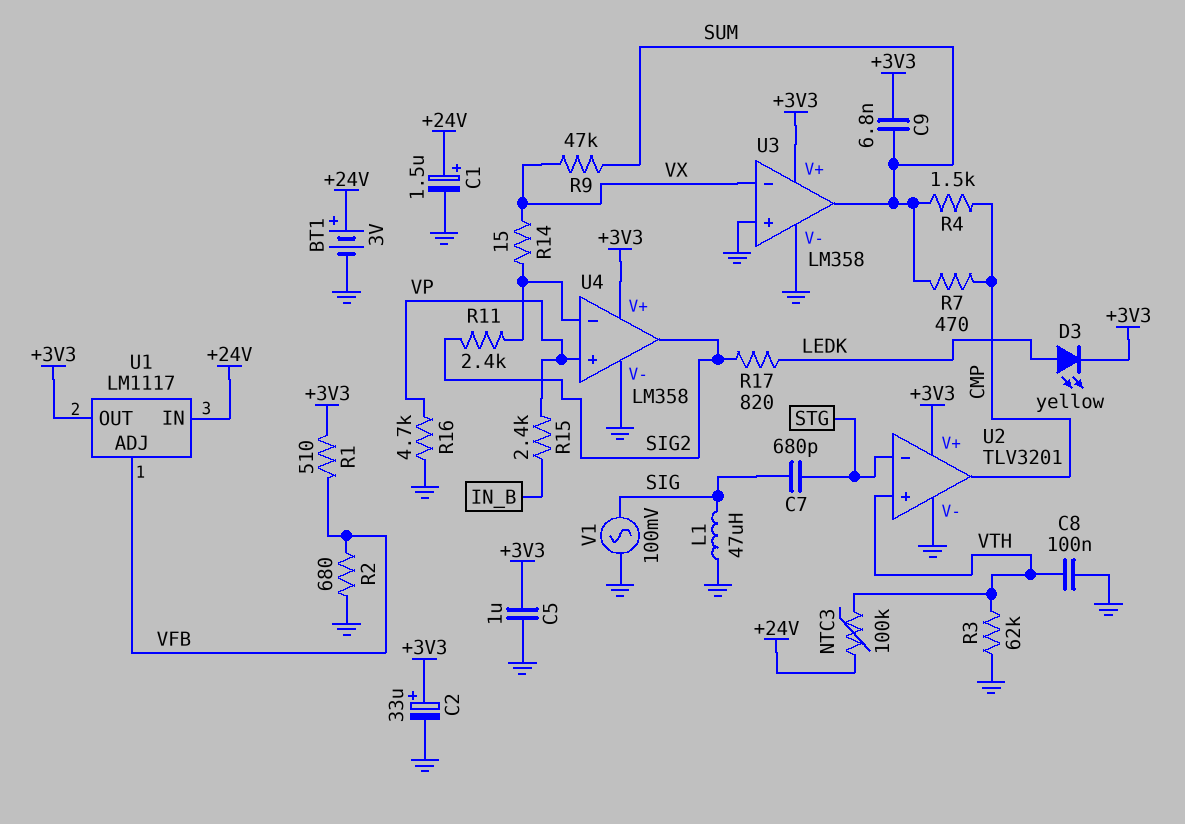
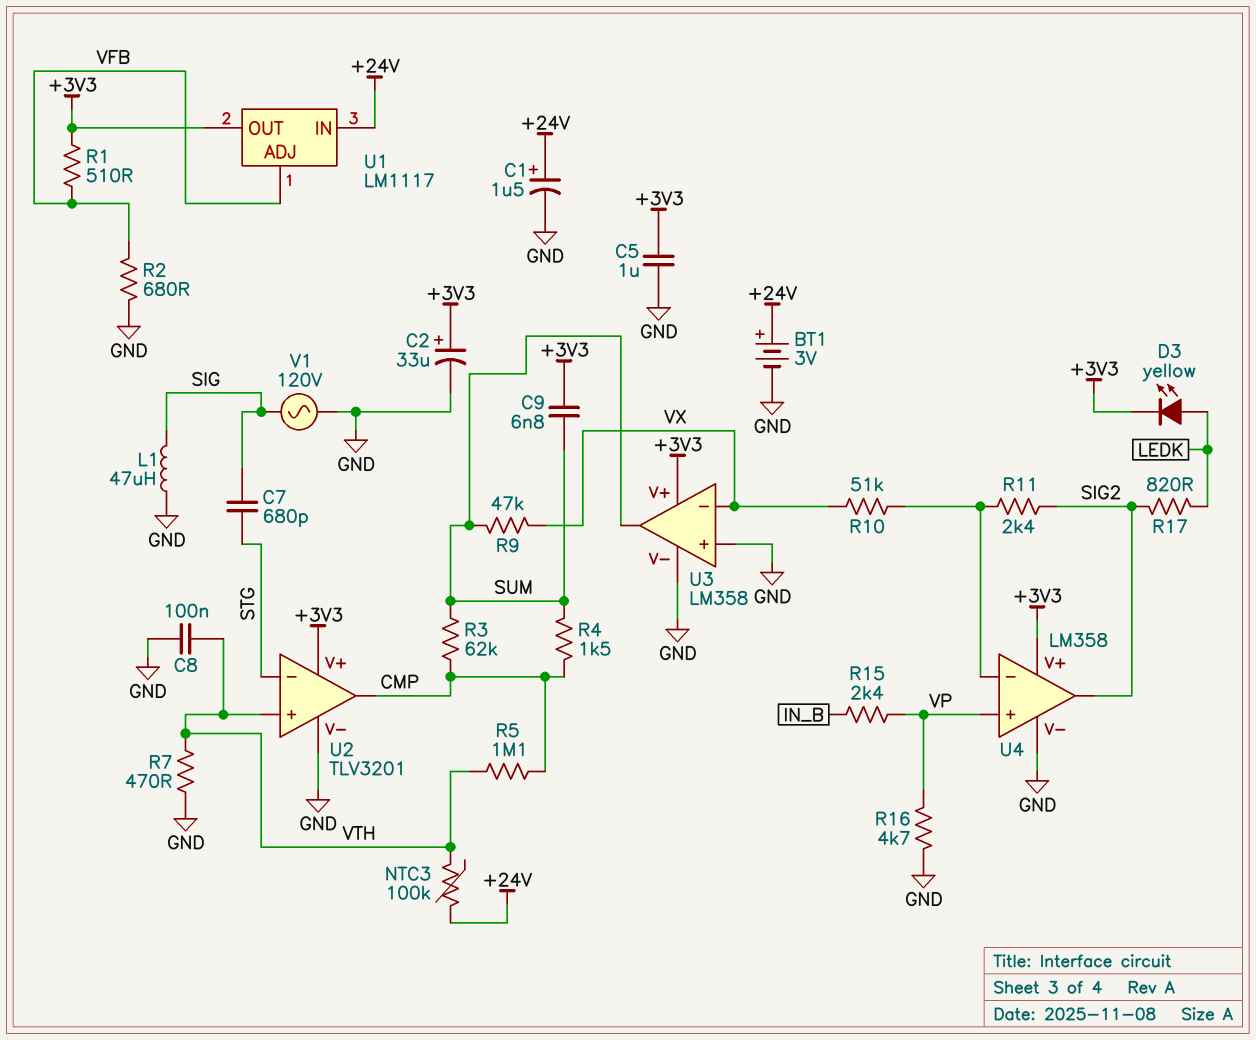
R3: 62k (GND, VTH) -> 62k (CMP, SUM)
R5: none -> 1.1M (CMP, VTH)
R7: 470 (CMP, SUM) -> 470 (GND, VTH)
R10: none -> 51k (U4/in-, VX)
R14: 15 (U4/in-, VX) -> none
V1: AC 100mV (GND, SIG) -> AC 120V (GND, SIG)

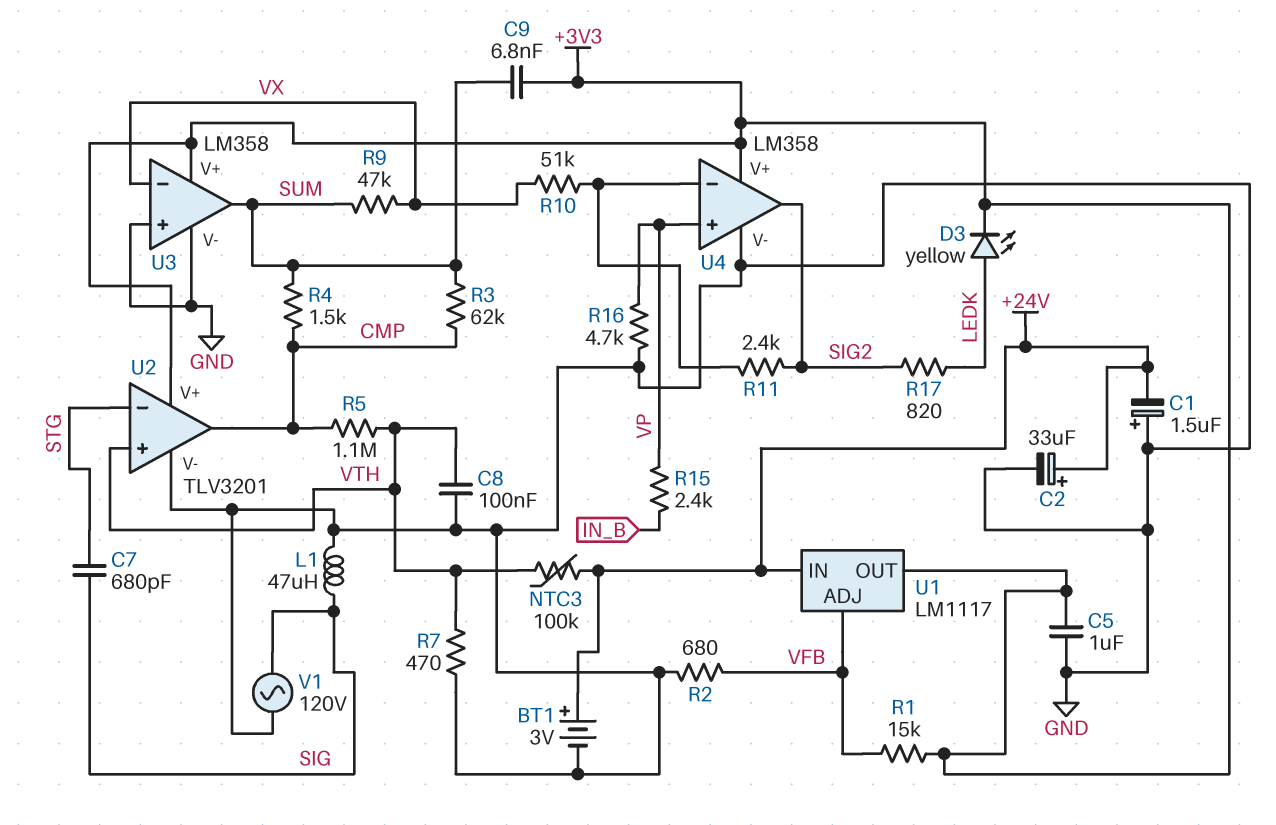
C1: 1.5uF (plus +24V, minus GND) -> 1.5uF (plus GND, minus +24V)
C2: 33uF (plus +3V3, minus GND) -> 33uF (plus +24V, minus GND)
R1: 510 (+3V3, VFB) -> 15k (+3V3, VFB)

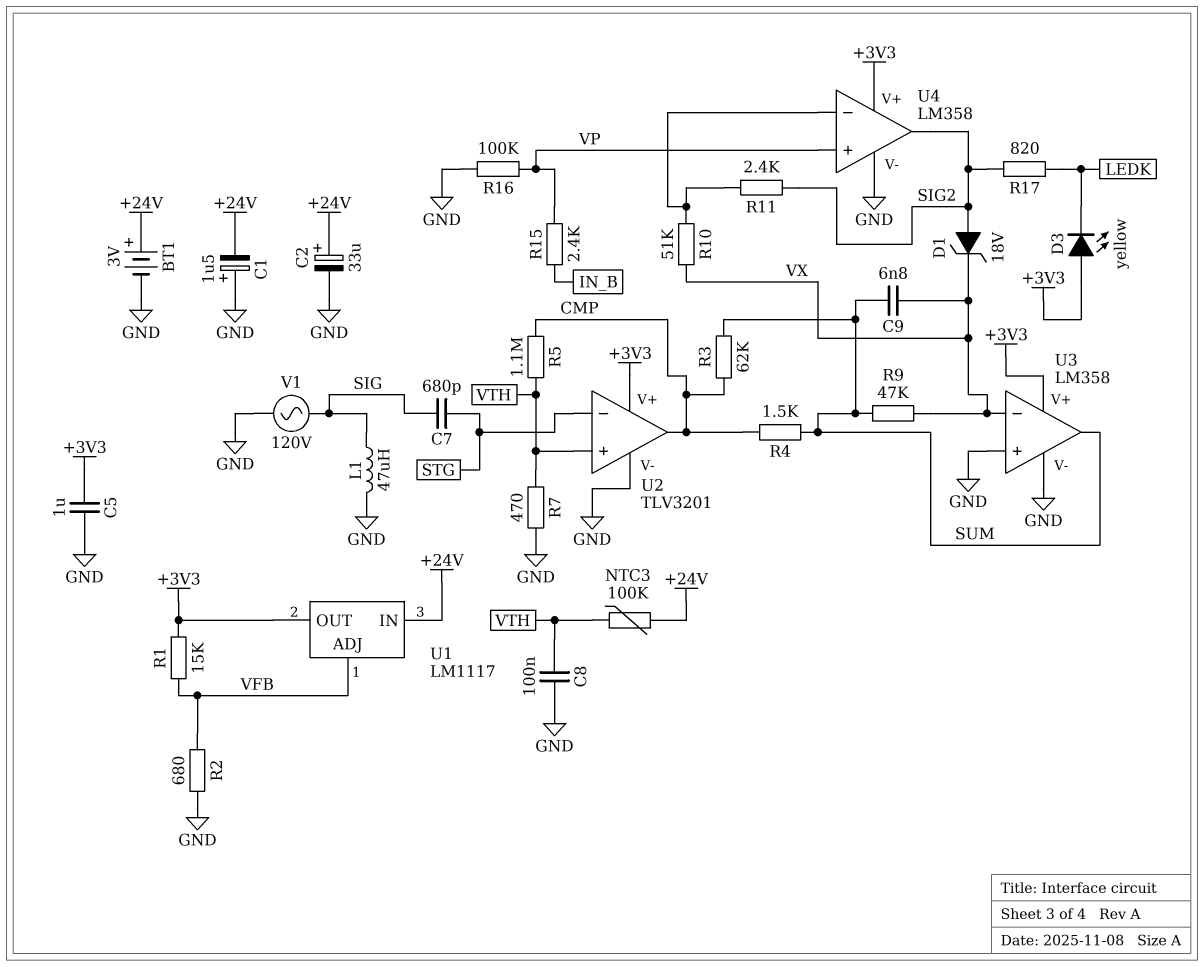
C9: 6.8nF (+3V3, SUM) -> 6.8nF (SUM, VX)
D1: none -> zener 18V (A SIG2, K VX)
D3: LED yellow (A LEDK, K +3V3) -> LED yellow (A +3V3, K LEDK)
R16: 4.7k (GND, VP) -> 100k (GND, VP)

